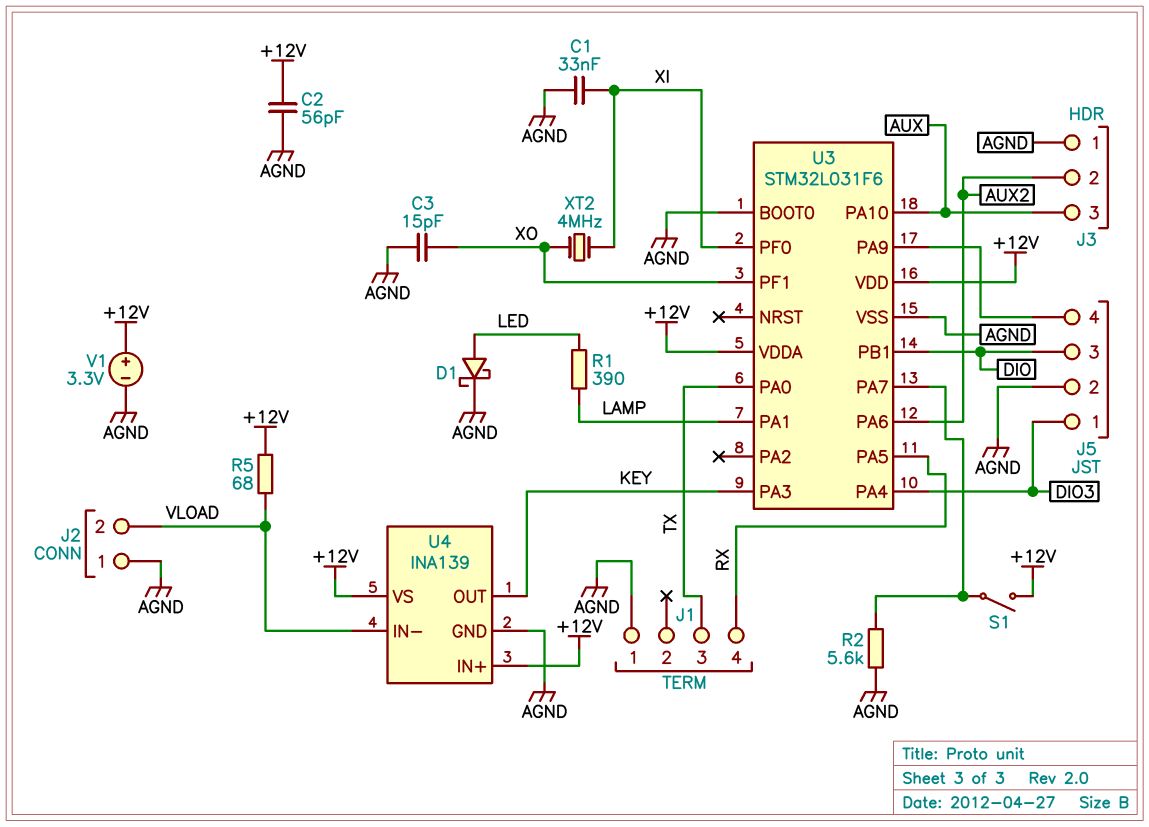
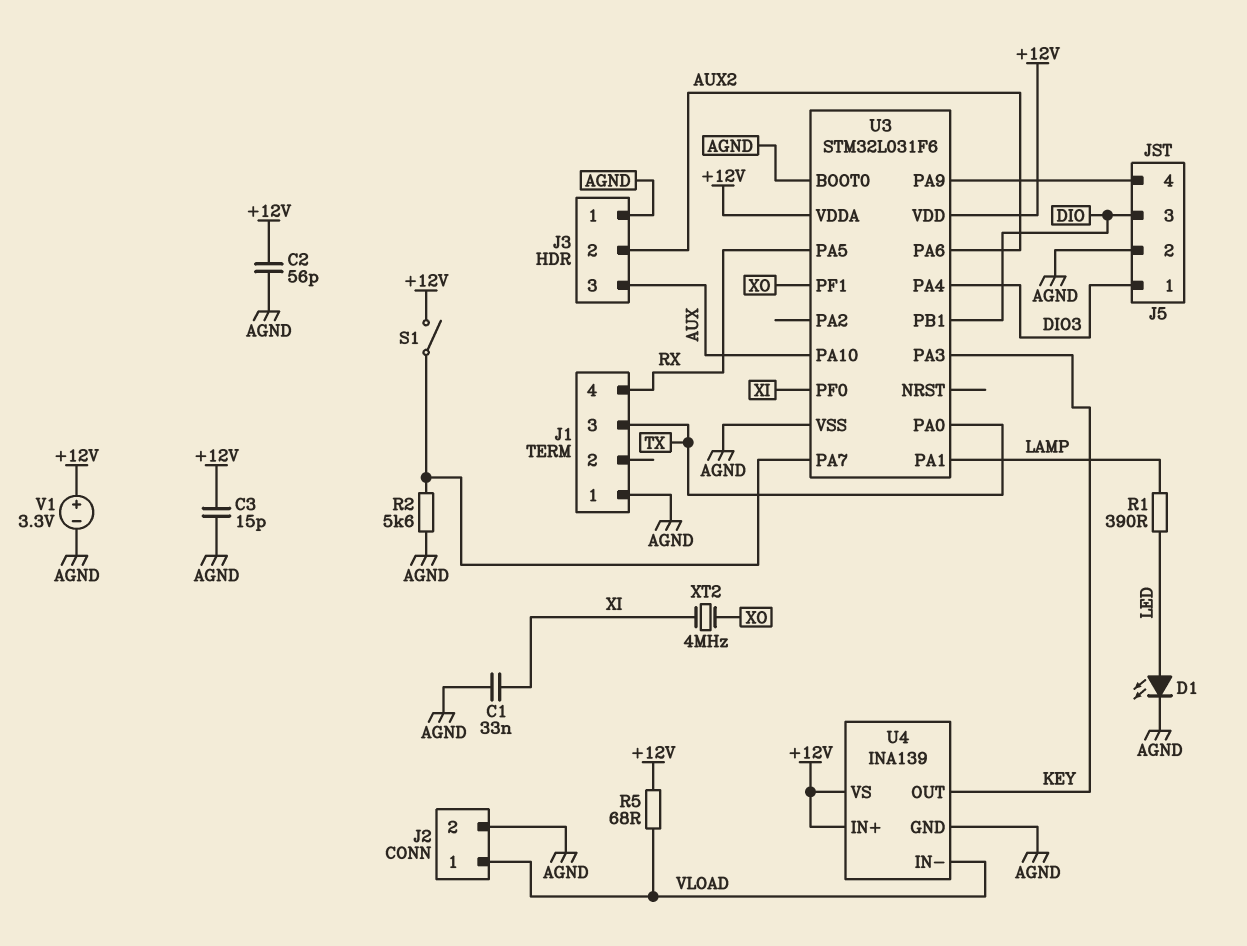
C3: 15pF (AGND, XO) -> 15pF (+12V, AGND)
D1: schottky (A LED, K AGND) -> LED (A LED, K AGND)
J2 pin 1: AGND -> VLOAD
J2 pin 2: VLOAD -> AGND

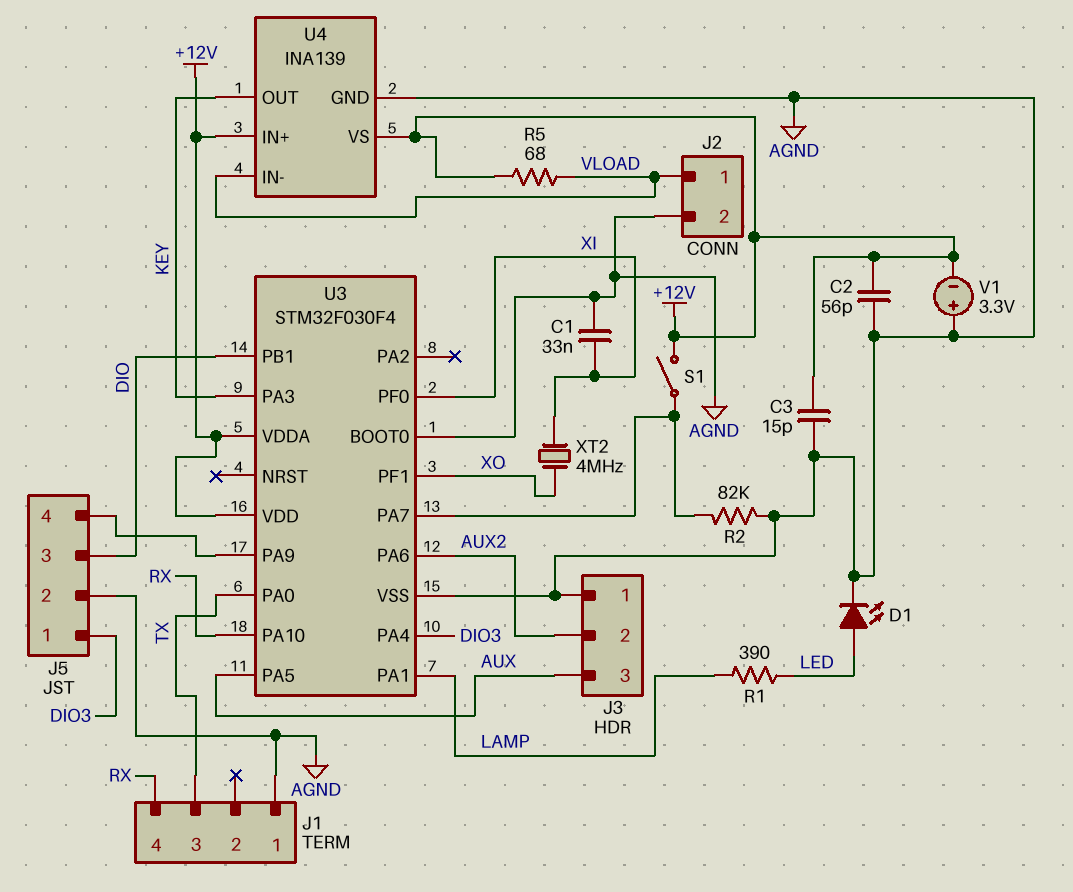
R2: 5.6k (AGND, U3/PA7) -> 82k (AGND, U3/PA7)
U3: STM32L031F6 -> STM32F030F4
U3 pin PA5: RX -> AUX
U3 pin PA10: AUX -> RX
V1: 3.3V (plus +12V, minus AGND) -> 3.3V (plus AGND, minus +12V)

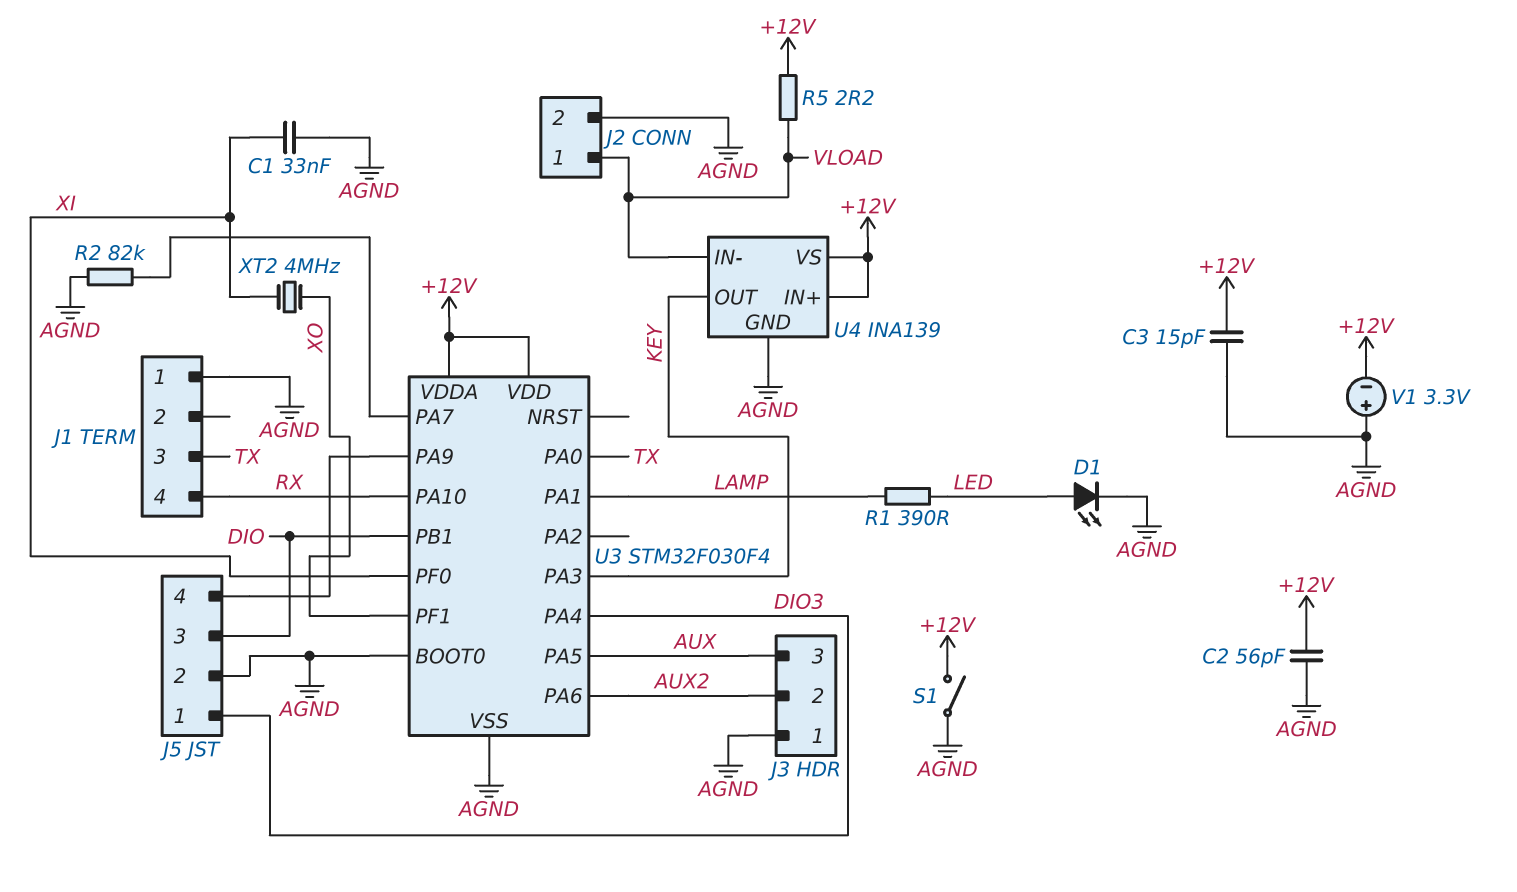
R5: 68 (+12V, VLOAD) -> 2.2 (+12V, VLOAD)
S1: switch (+12V, U3/PA7) -> switch (+12V, AGND)

